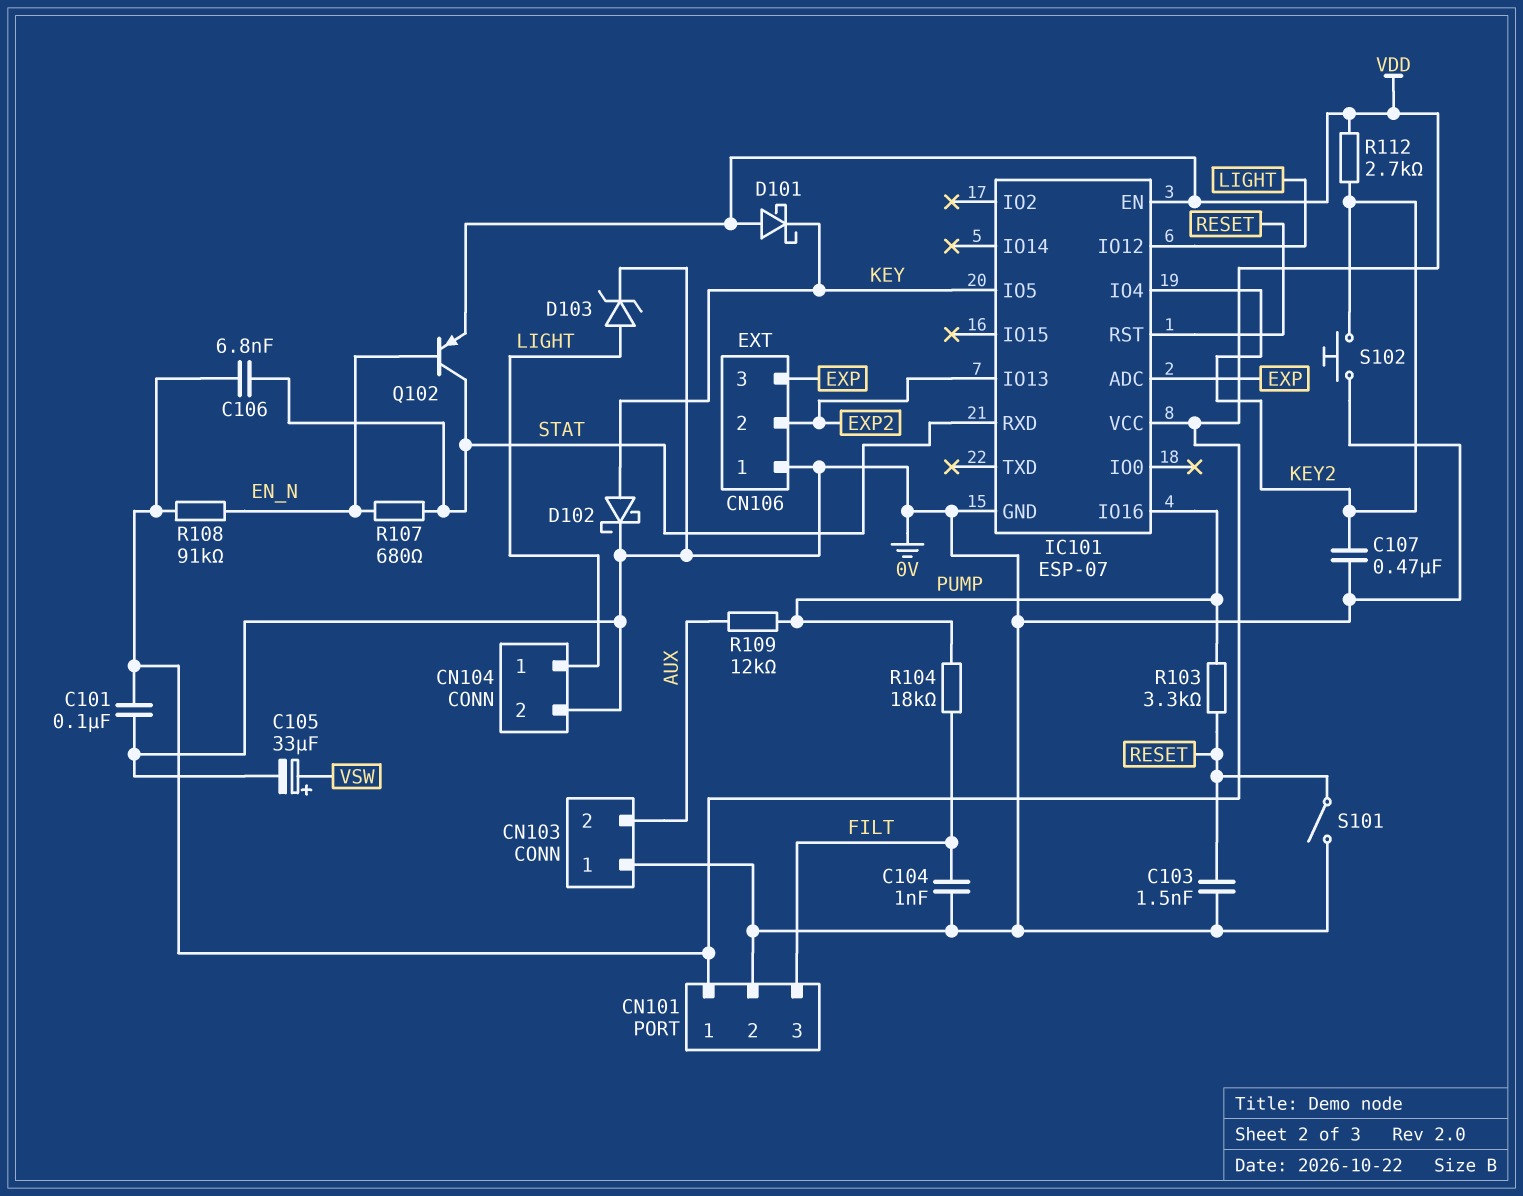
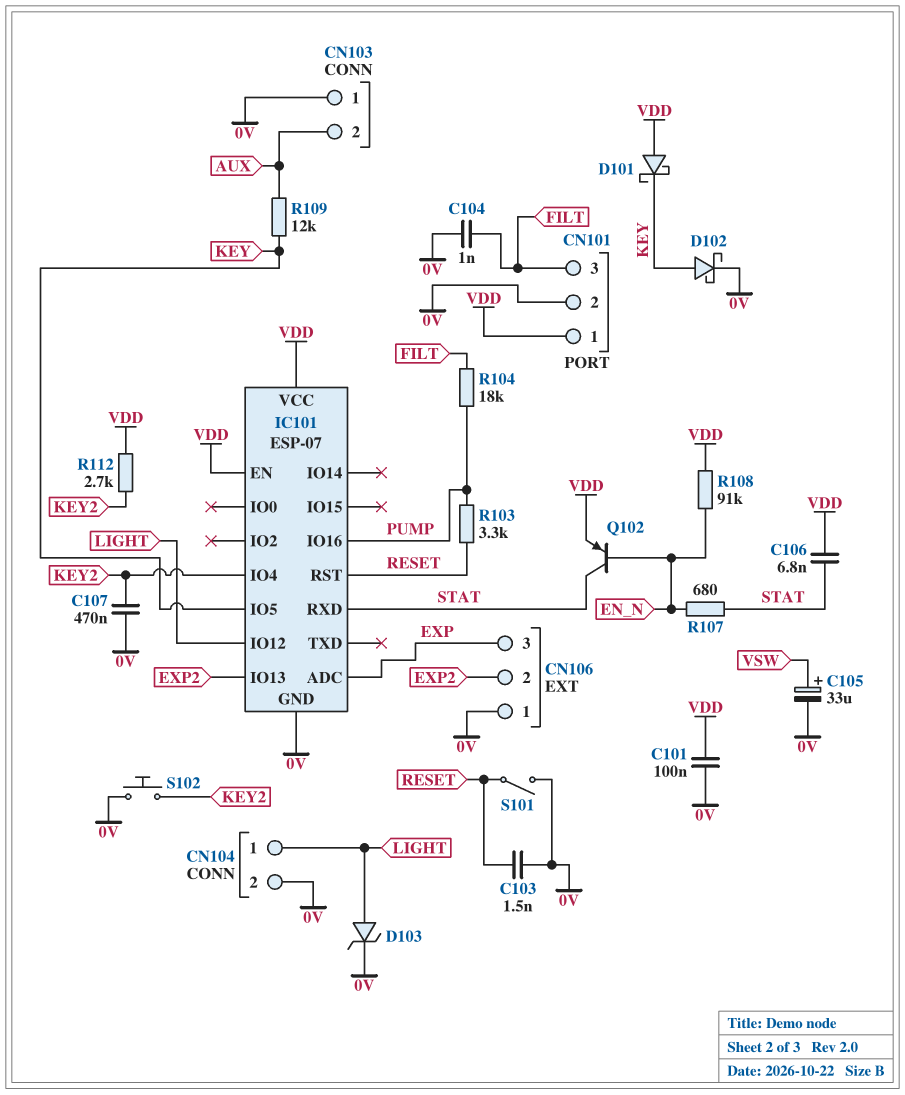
R109: 12k (AUX, PUMP) -> 12k (AUX, KEY)

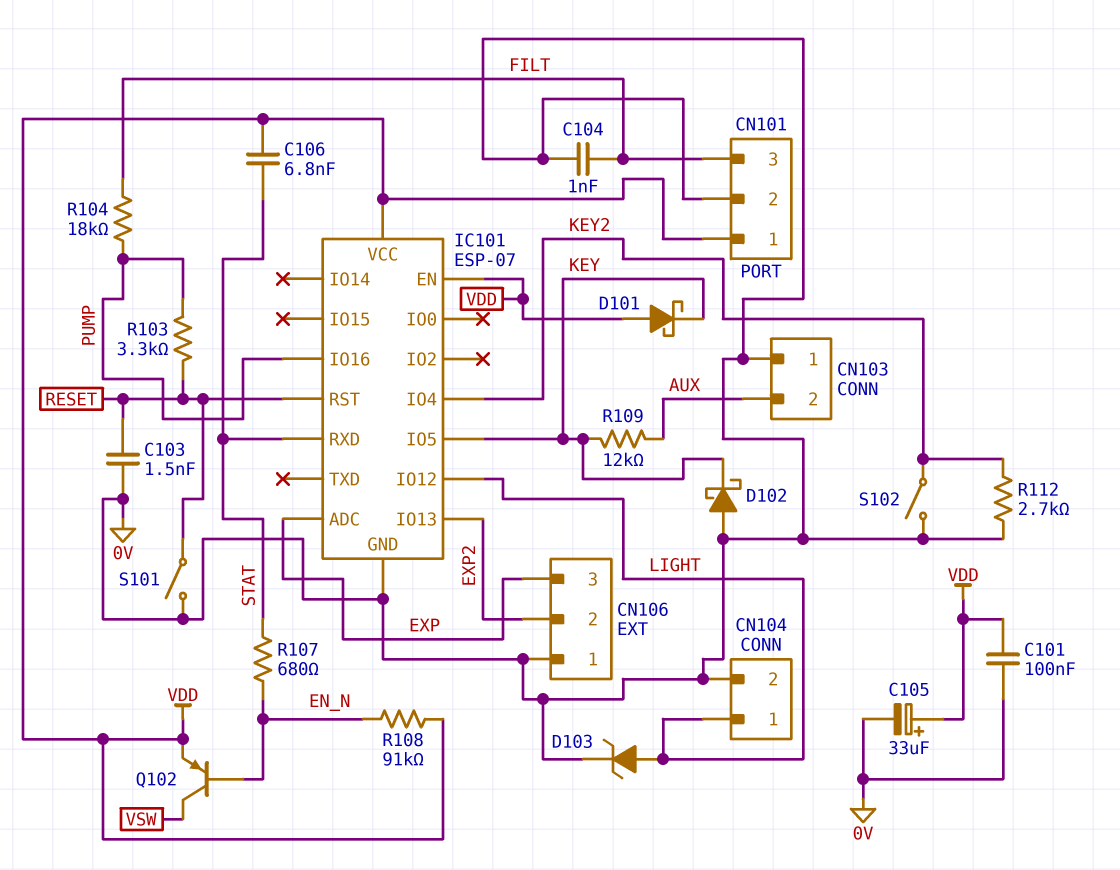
C105: 33uF (plus VSW, minus 0V) -> 33uF (plus VDD, minus 0V)
C107: 470nF (0V, KEY2) -> none
D102: schottky (A KEY, K 0V) -> schottky (A 0V, K KEY)
Q102: PNP (B EN_N, C STAT, E VDD) -> PNP (B EN_N, C VSW, E VDD)
R112: 2.7k (KEY2, VDD) -> 2.7k (0V, KEY2)
S102: button (0V, KEY2) -> switch (0V, KEY2)

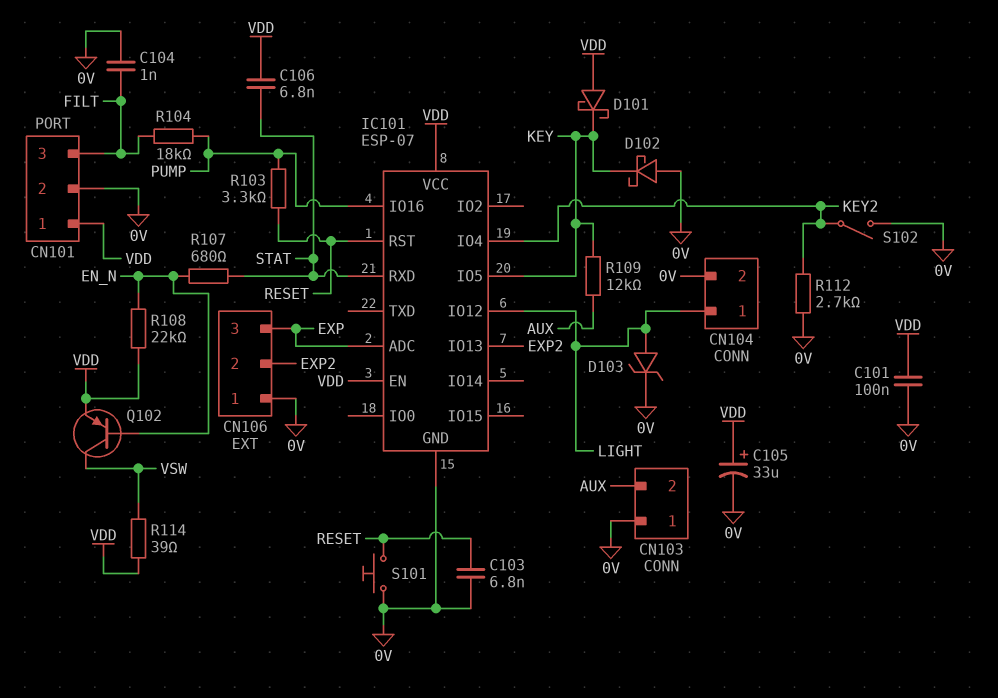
C103: 1.5nF (0V, RESET) -> 6.8nF (0V, RESET)
R108: 91k (EN_N, VDD) -> 22k (EN_N, VDD)
R114: none -> 39 (VDD, VSW)
S101: switch (0V, RESET) -> button (0V, RESET)

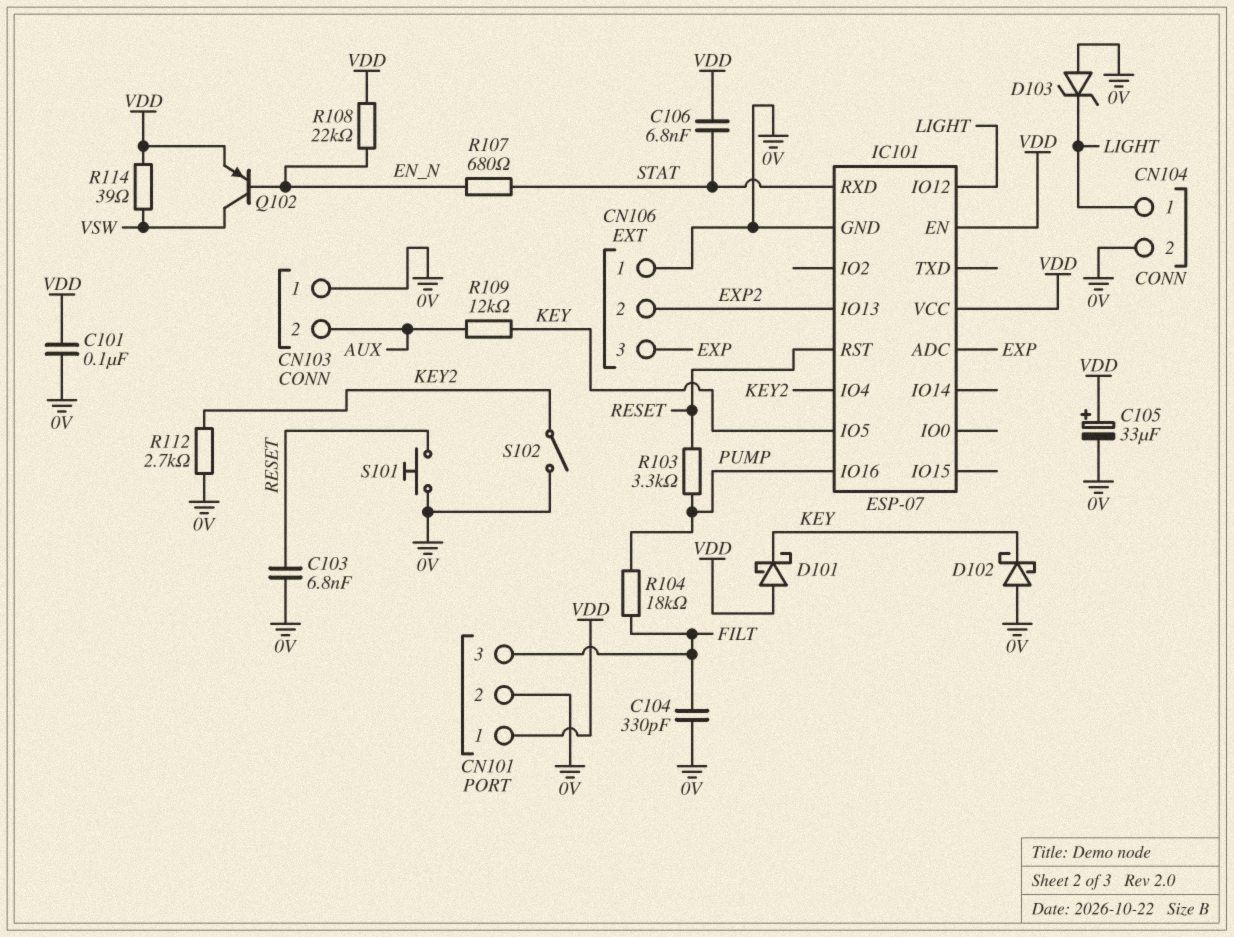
C104: 1nF (0V, FILT) -> 330pF (0V, FILT)
D103: zener (A LIGHT, K 0V) -> zener (A 0V, K LIGHT)

